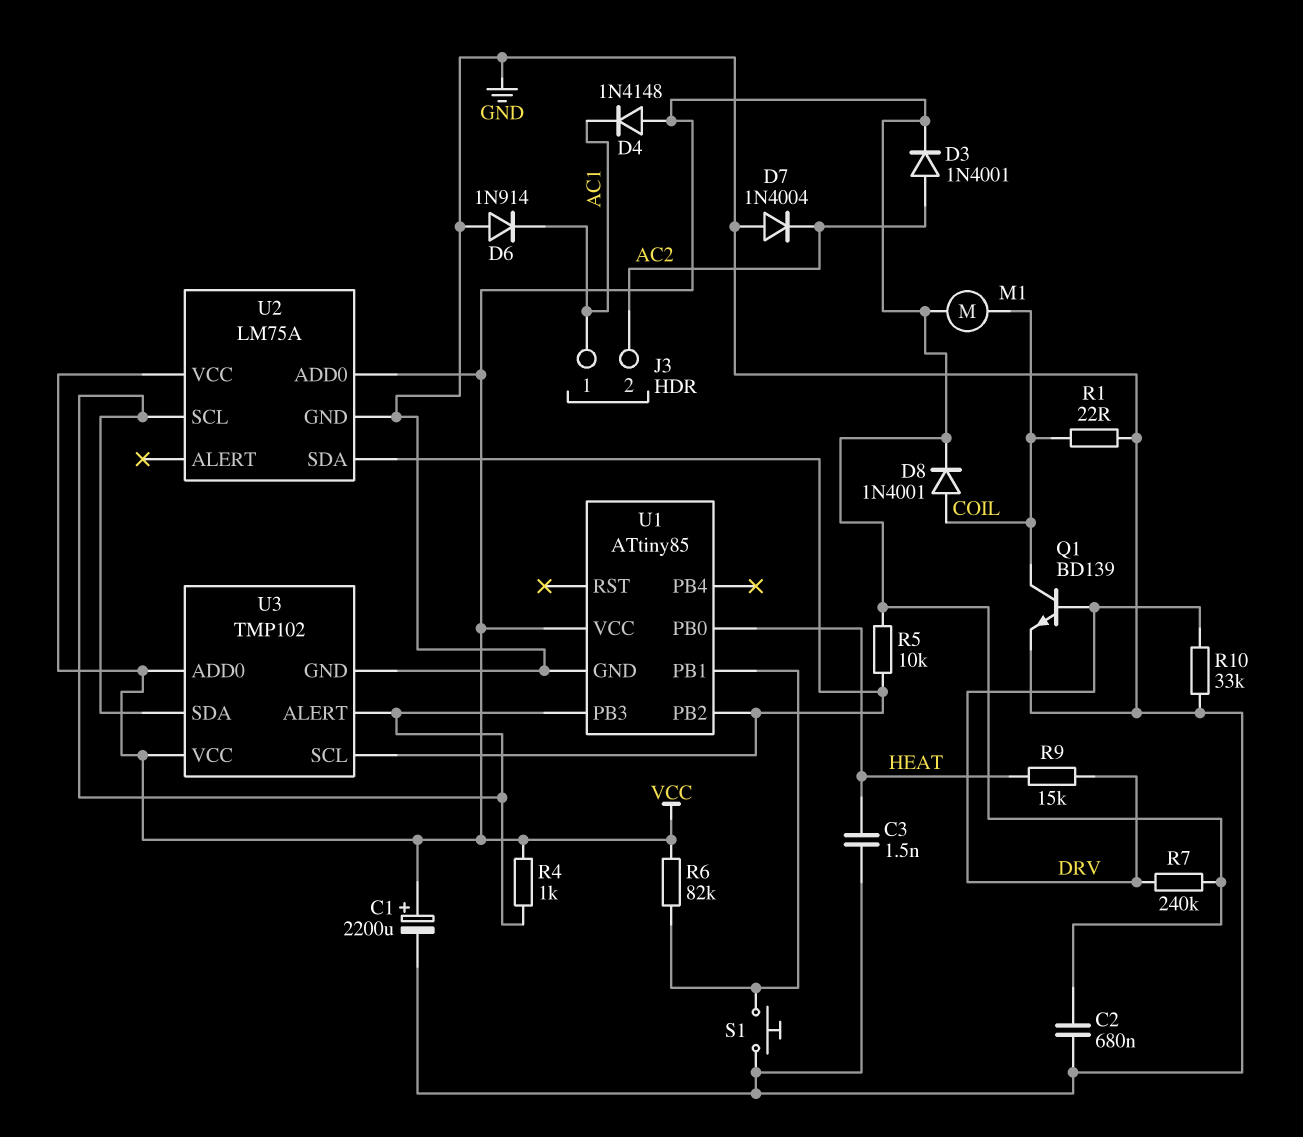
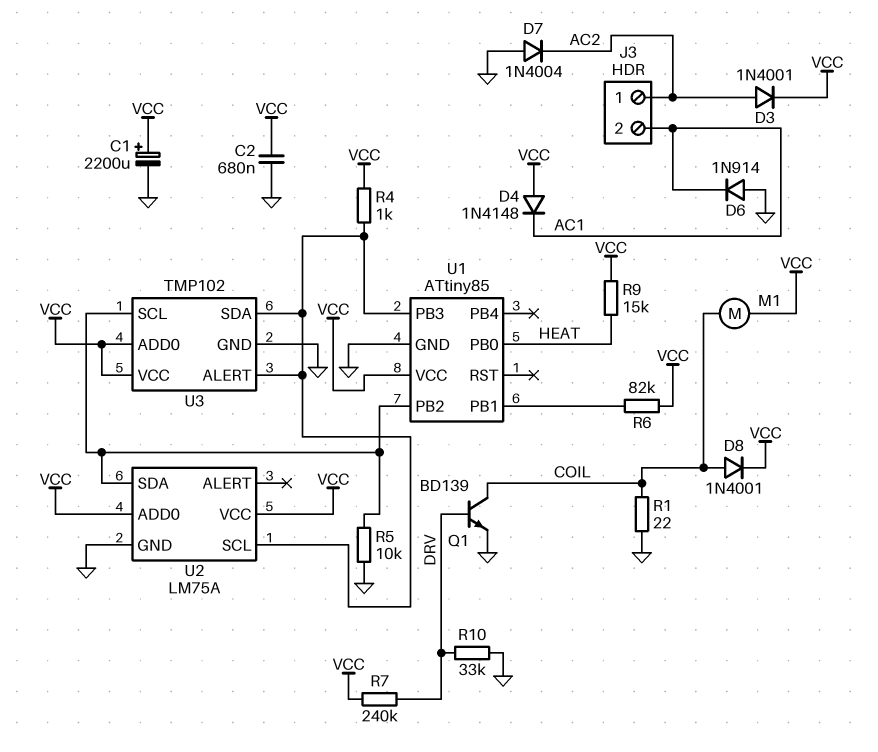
C3: 1.5nF (GND, HEAT) -> none
J3 pin 1: AC1 -> AC2
J3 pin 2: AC2 -> AC1
R5: 10k (U1/PB2, VCC) -> 10k (GND, U1/PB2)
R9: 15k (DRV, HEAT) -> 15k (HEAT, VCC)
S1: button (GND, U1/PB1) -> none

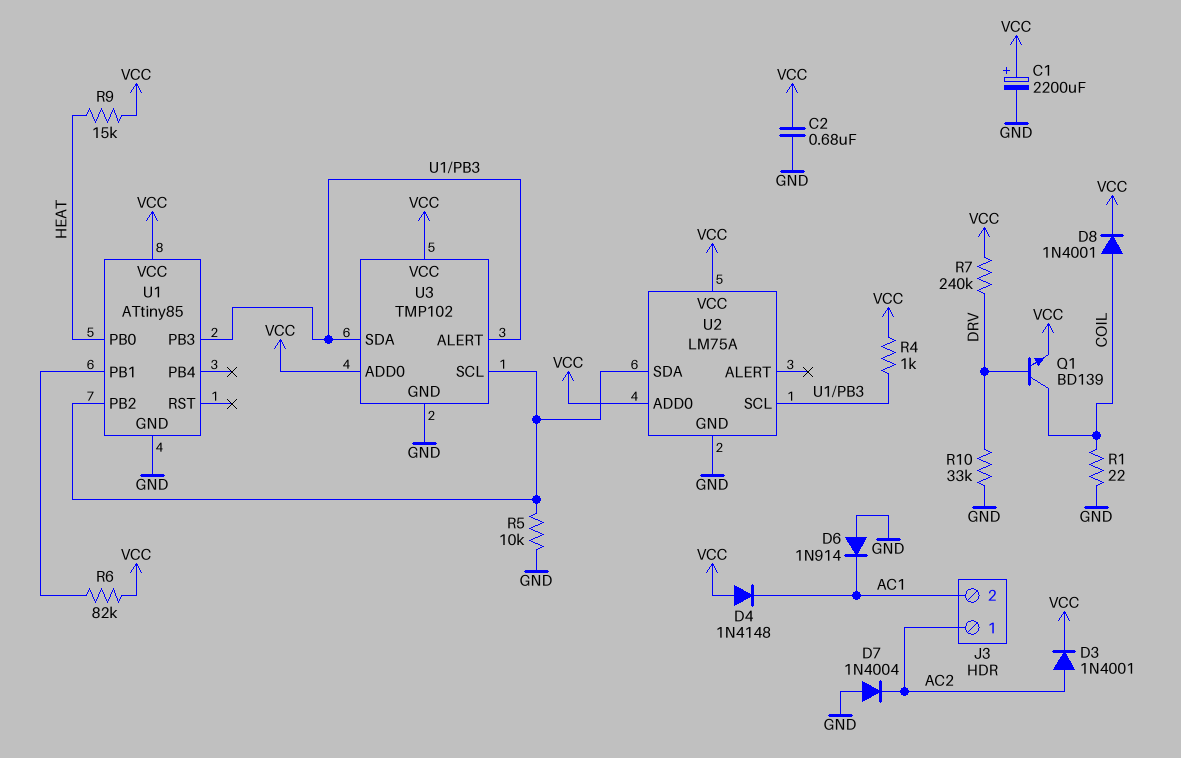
M1: motor (COIL, VCC) -> none
Q1: NPN BD139 (B DRV, C COIL, E GND) -> NPN BD139 (B DRV, C COIL, E VCC)

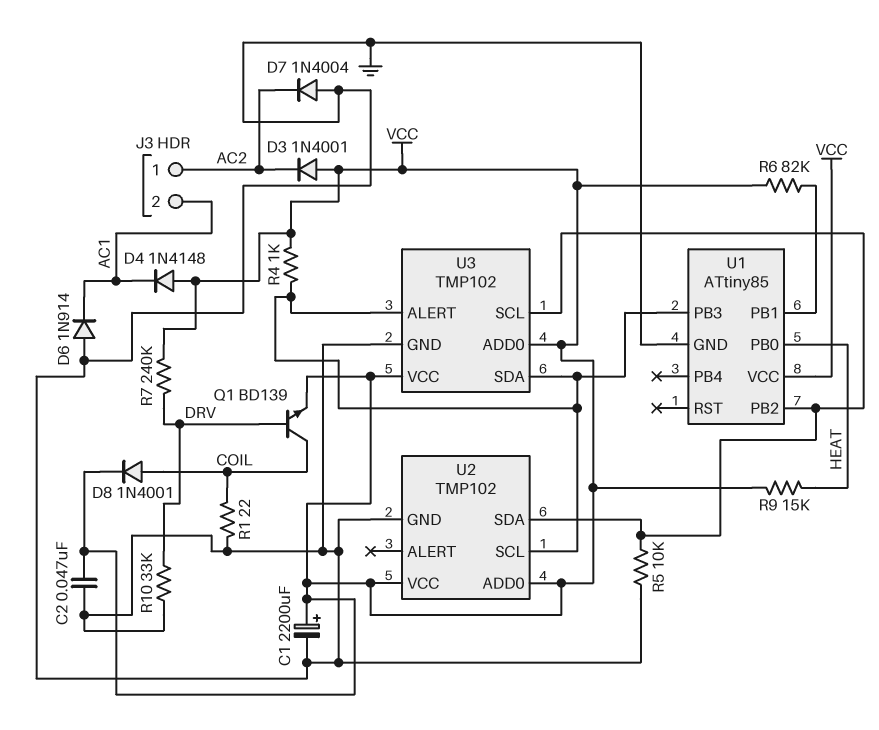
C2: 680nF (GND, VCC) -> 47nF (GND, VCC)
D3: diode 1N4001 (A AC2, K VCC) -> diode 1N4001 (A VCC, K AC2)
U2: LM75A -> TMP102

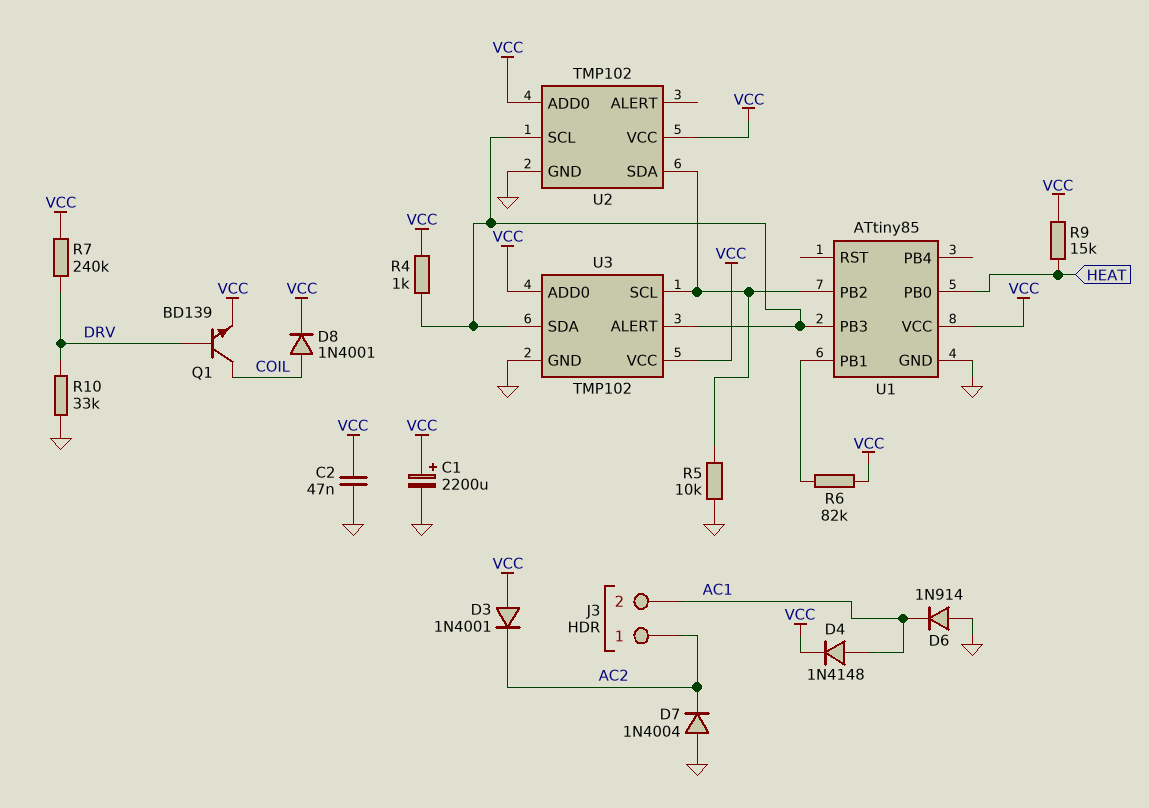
D4: diode 1N4148 (A VCC, K AC1) -> diode 1N4148 (A AC1, K VCC)
R1: 22 (COIL, GND) -> none

